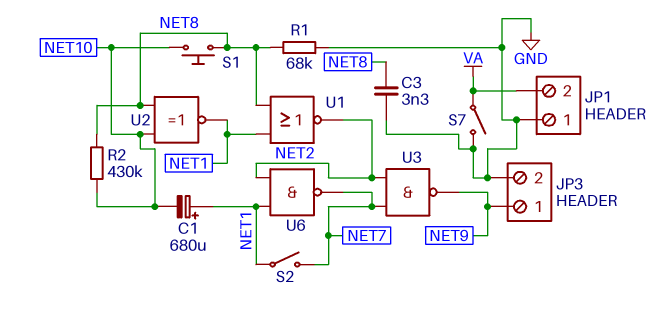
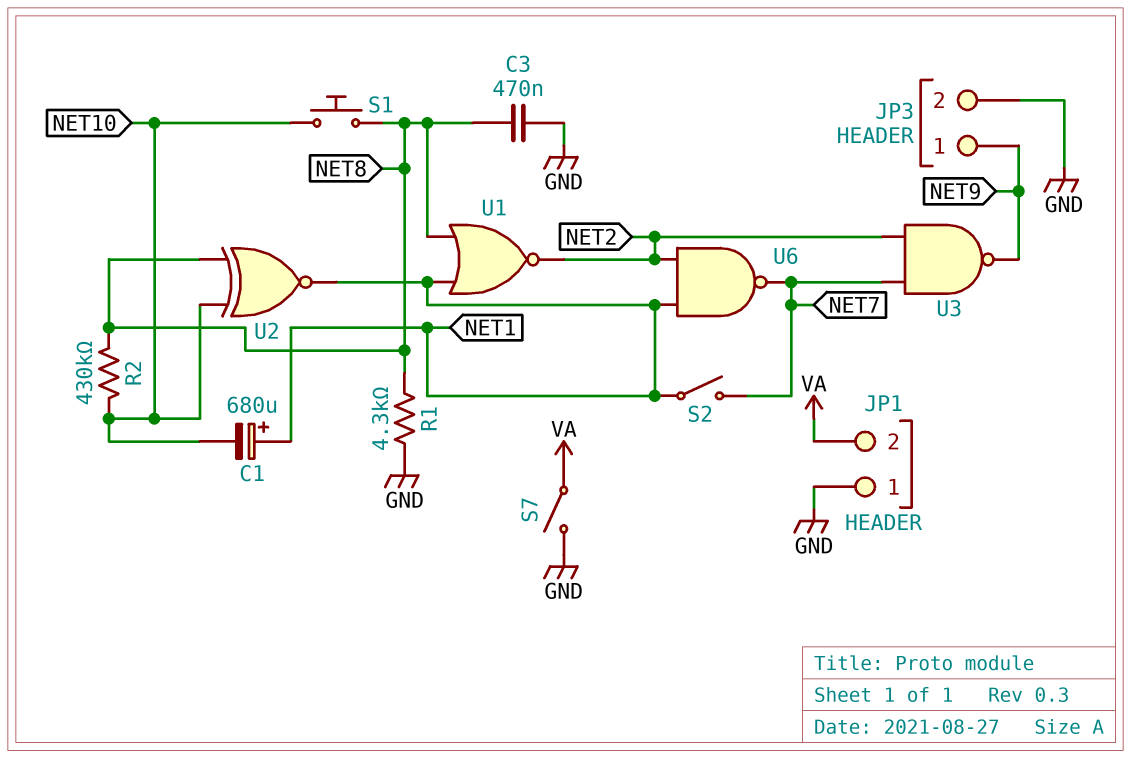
C3: 3.3nF (GND, NET8) -> 470nF (GND, NET8)
R1: 68k (GND, NET8) -> 4.3k (GND, NET8)

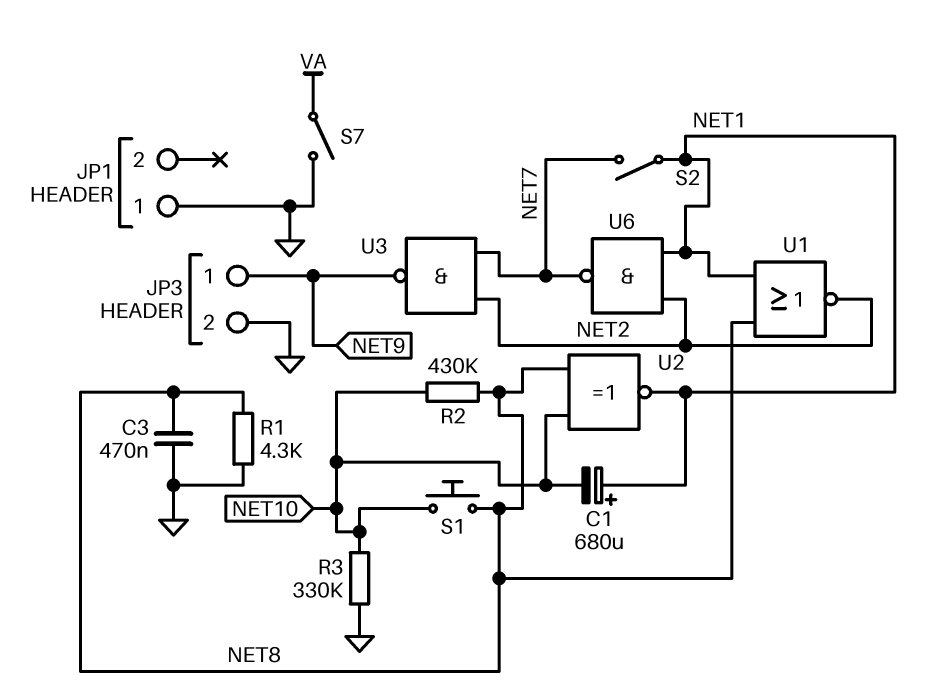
JP1 pin 2: VA -> none
R3: none -> 330k (GND, NET10)

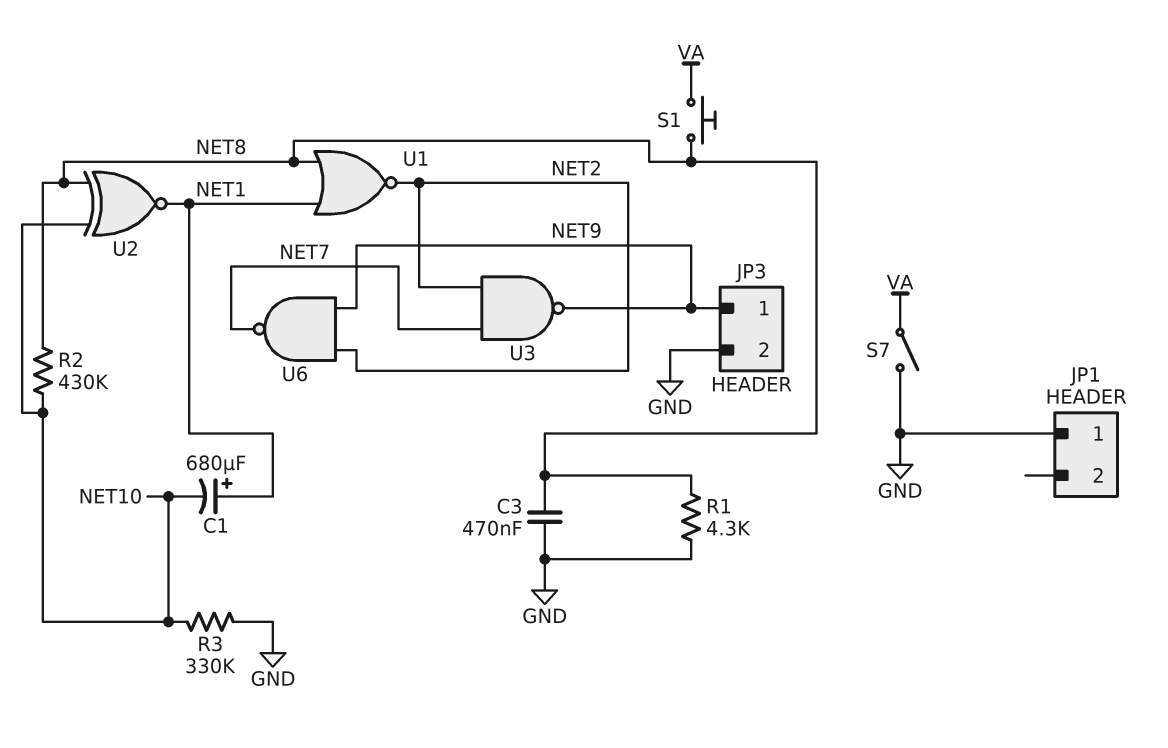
S1: button (NET8, NET10) -> button (NET8, VA)
S2: switch (NET1, NET7) -> none
U6: NAND (in NET1, in NET2, out NET7) -> NAND (in NET2, in NET9, out NET7)

